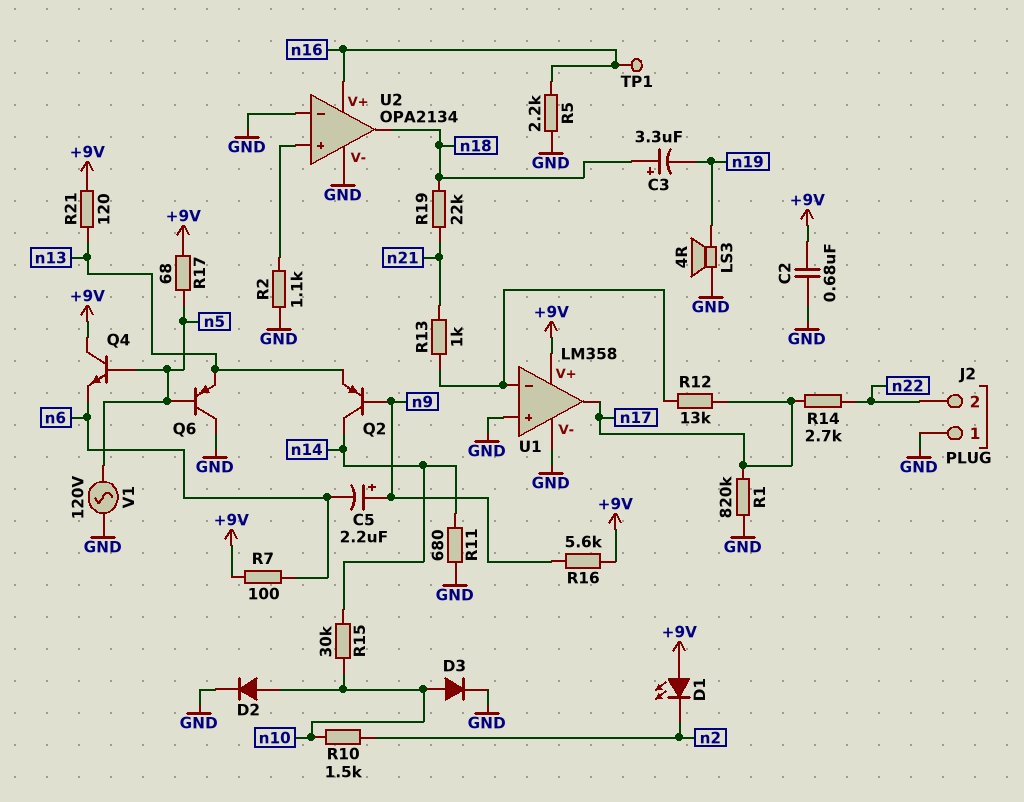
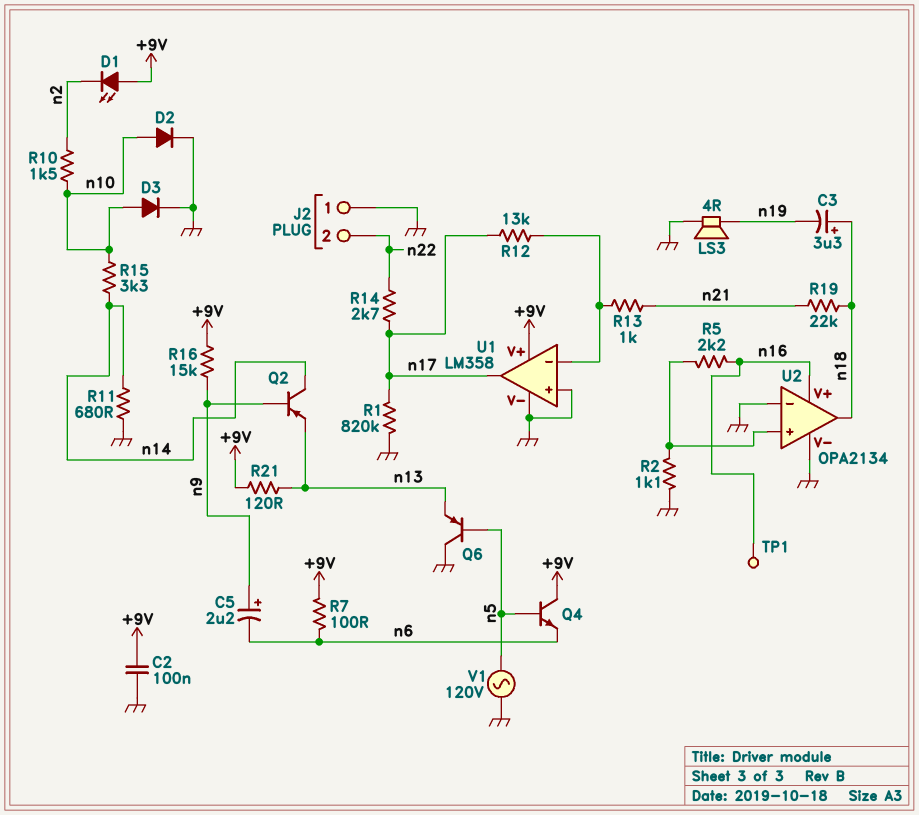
C2: 680nF (+9V, GND) -> 100nF (+9V, GND)
R5: 2.2k (GND, n16) -> 2.2k (U2/in+, n16)
R15: 30k (n10, n14) -> 3.3k (n10, n14)
R16: 5.6k (+9V, n9) -> 15k (+9V, n9)
R17: 68 (+9V, n5) -> none

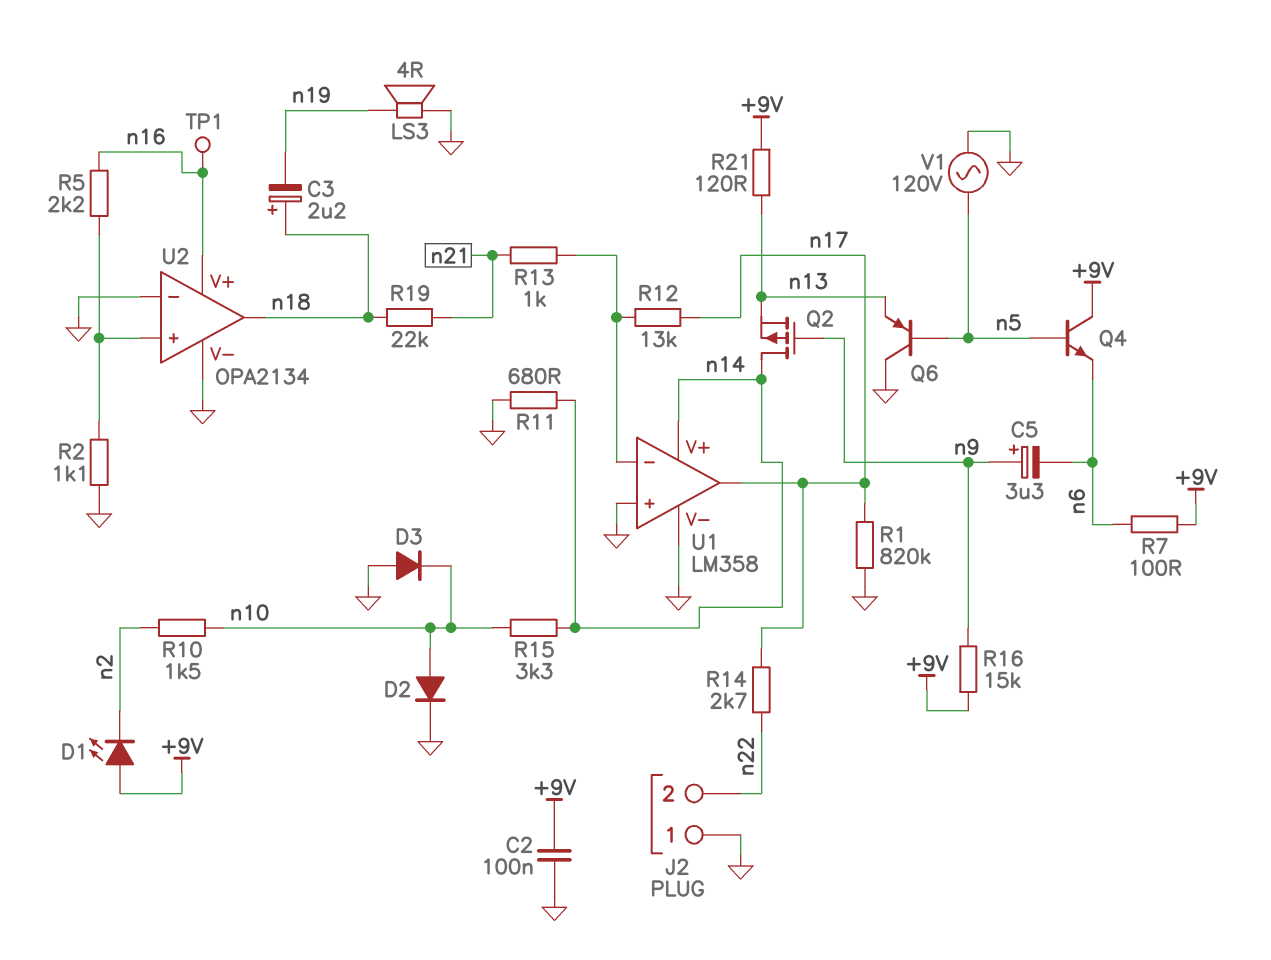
C3: 3.3uF (plus n18, minus n19) -> 2.2uF (plus n18, minus n19)
C5: 2.2uF (plus n9, minus n6) -> 3.3uF (plus n9, minus n6)
D3: diode (A n10, K GND) -> diode (A GND, K n10)
Q2: PNP (B n9, C n14, E n13) -> PMOS (G n9, D n14, S n13)
U1 pin V+: +9V -> n14

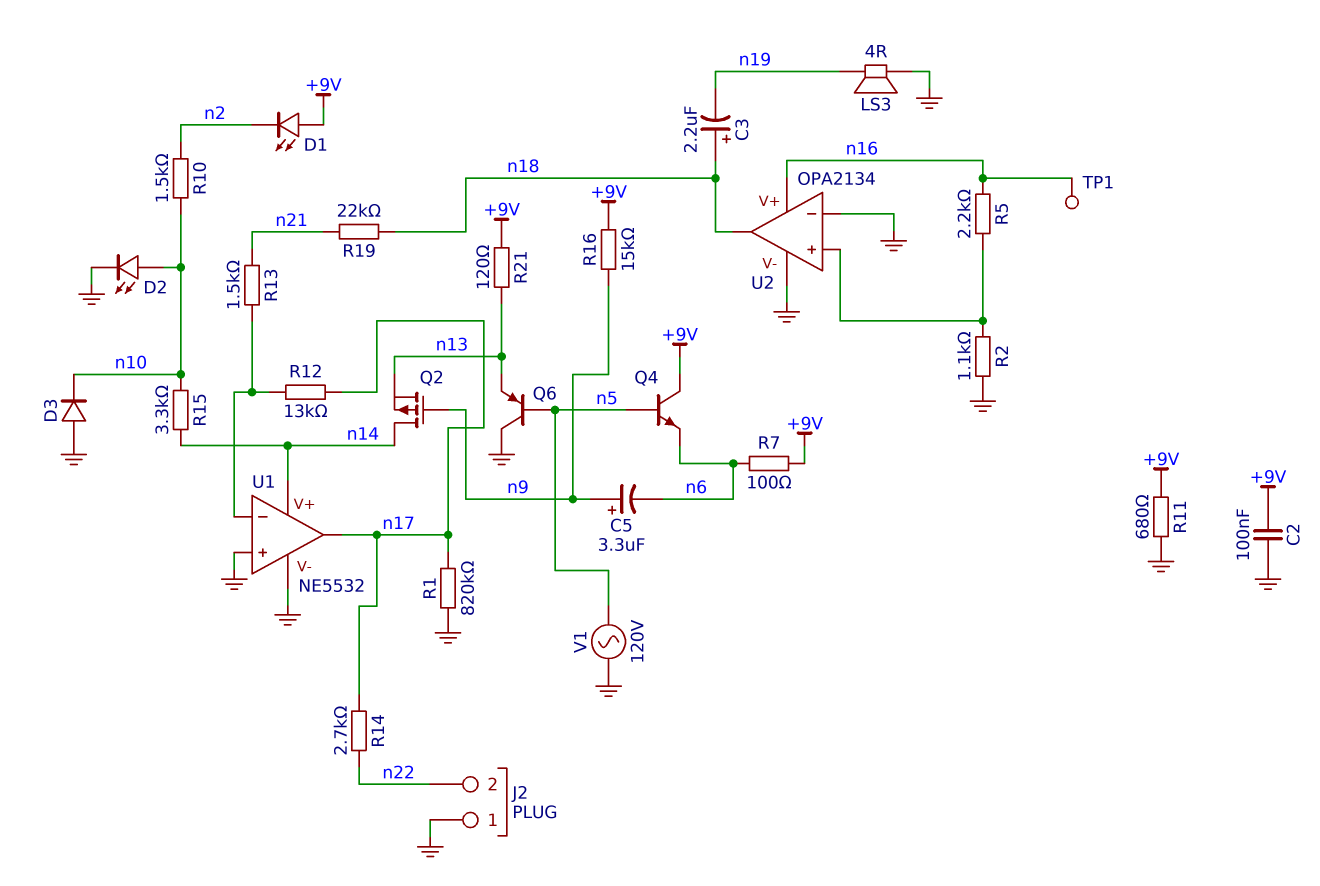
D2: diode (A n10, K GND) -> LED (A n10, K GND)
R11: 680 (GND, n14) -> 680 (+9V, GND)
R13: 1k (U1/in-, n21) -> 1.5k (U1/in-, n21)
U1: LM358 -> NE5532

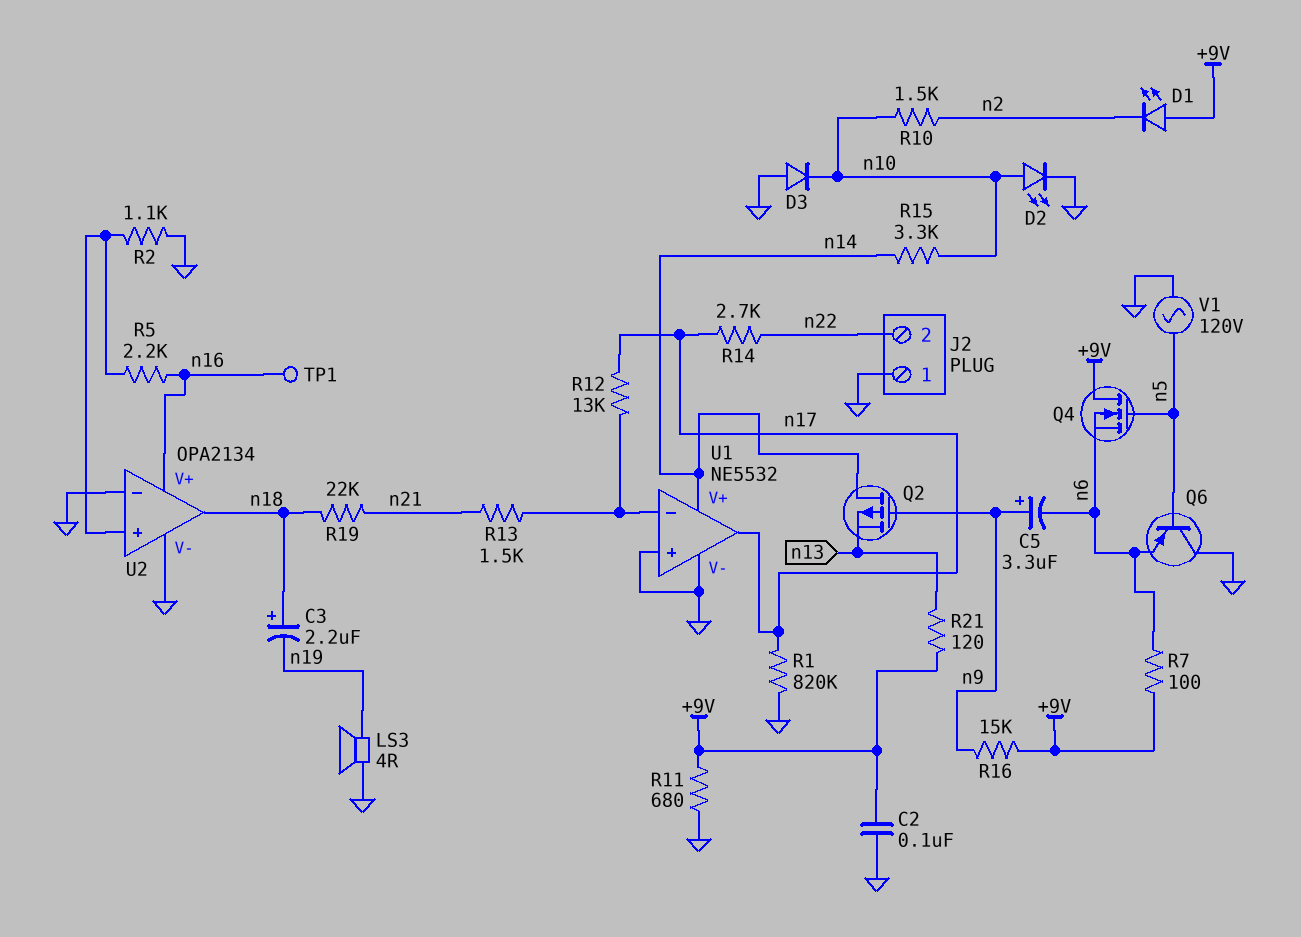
Q4: NPN (B n5, C +9V, E n6) -> NMOS (G n5, D +9V, S n6)
Q6: PNP (B n5, C GND, E n13) -> PNP (B n5, C GND, E n6)

